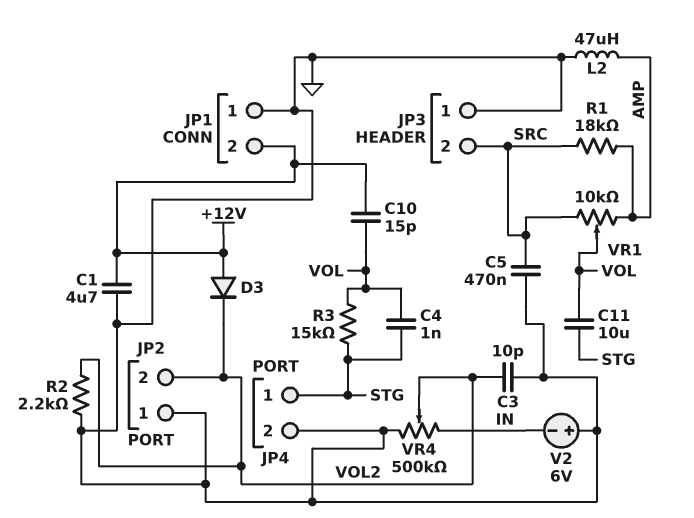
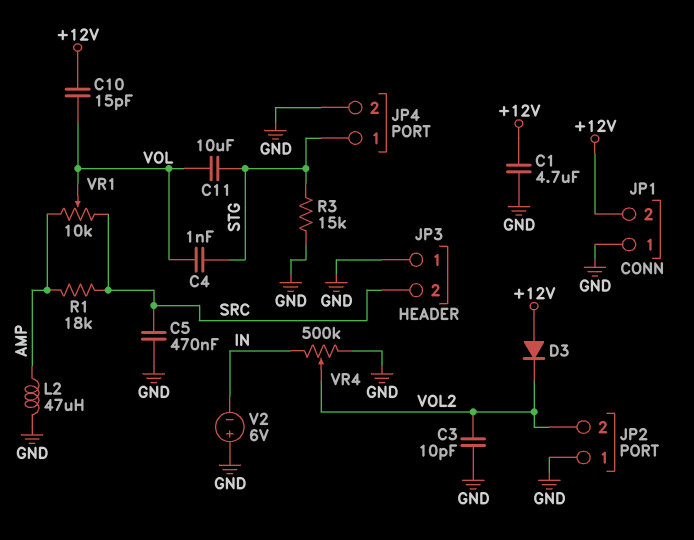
R2: 2.2k (GND, VOL2) -> none
R3: 15k (STG, VOL) -> 15k (GND, STG)

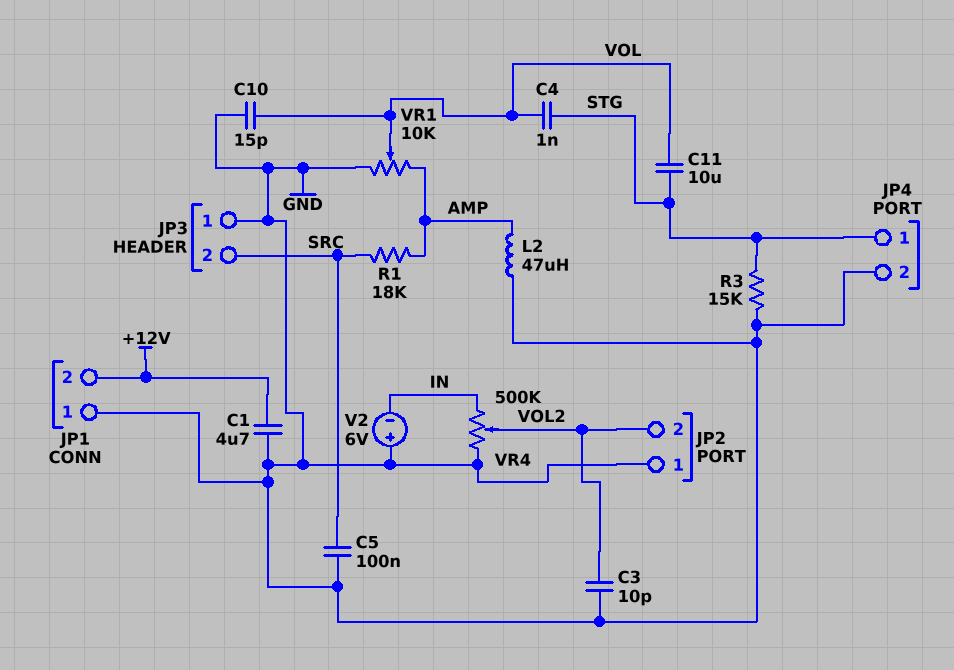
C5: 470nF (GND, SRC) -> 100nF (GND, SRC)
C10: 15pF (+12V, VOL) -> 15pF (GND, VOL)
D3: diode (A +12V, K VOL2) -> none
VR1: 10k (AMP, SRC, wiper VOL) -> 10k (AMP, GND, wiper VOL)

